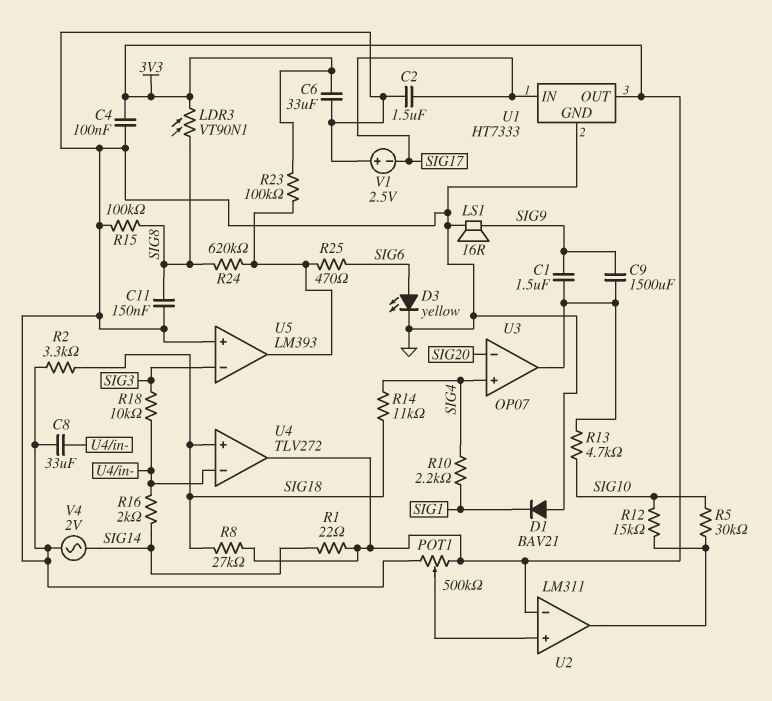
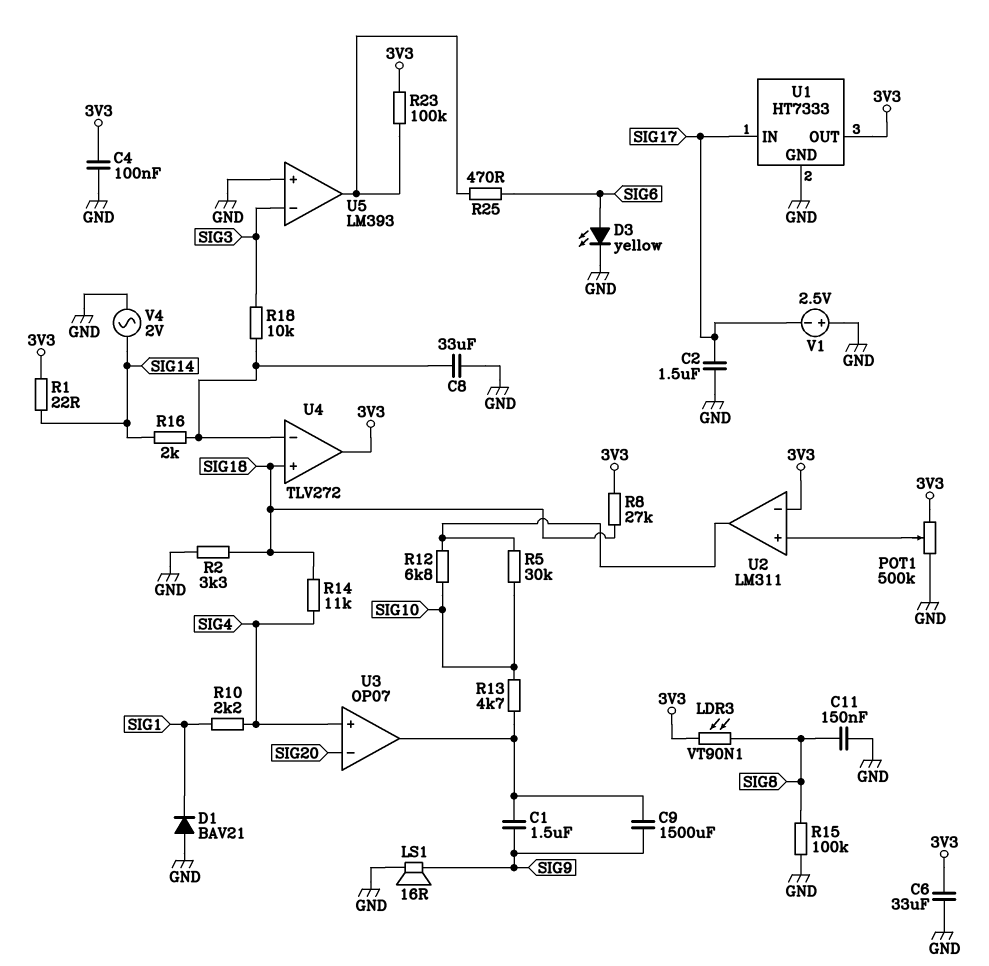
R12: 15k (SIG10, U2/out) -> 6.8k (SIG10, U2/out)
R24: 620k (SIG8, U5/out) -> none

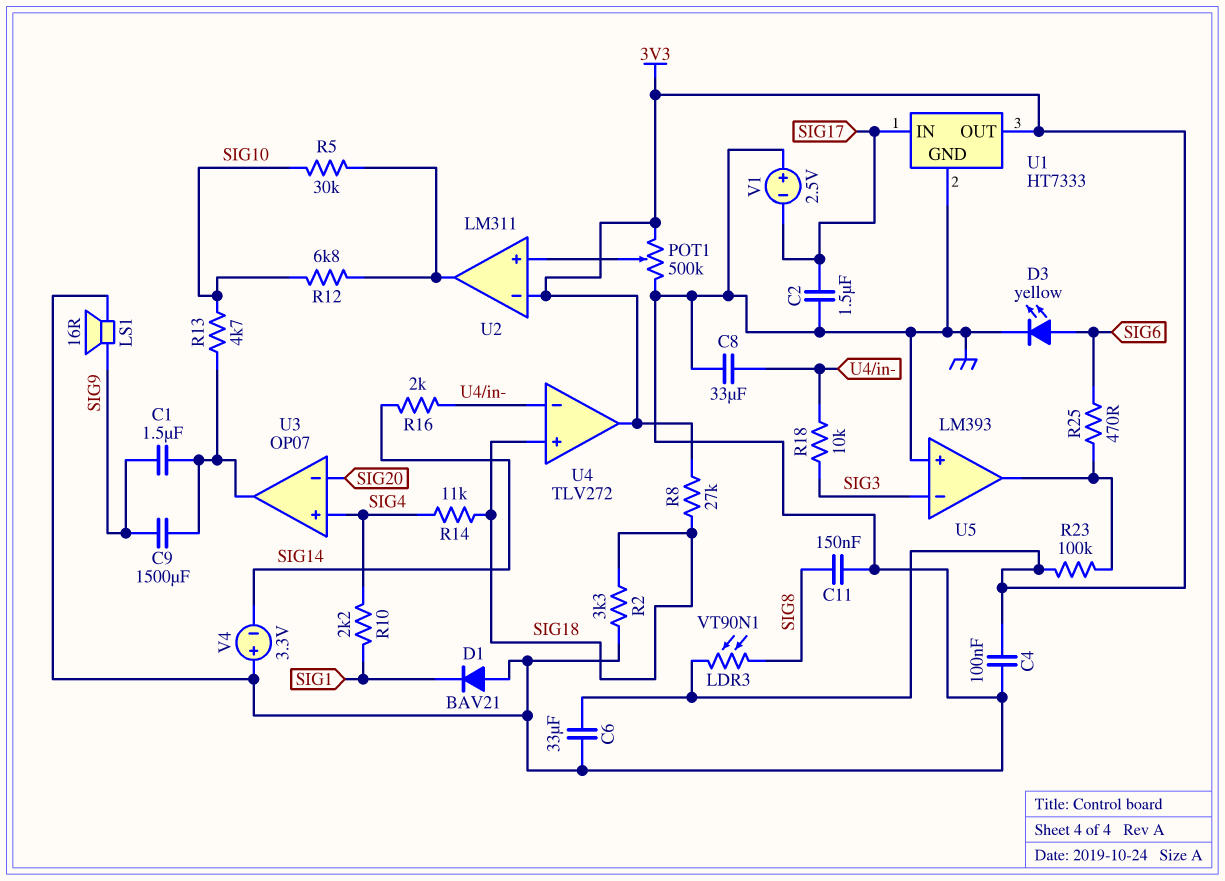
R1: 22 (3V3, SIG14) -> none
R15: 100k (GND, SIG8) -> none
V4: AC 2V (GND, SIG14) -> 3.3V (plus GND, minus SIG14)

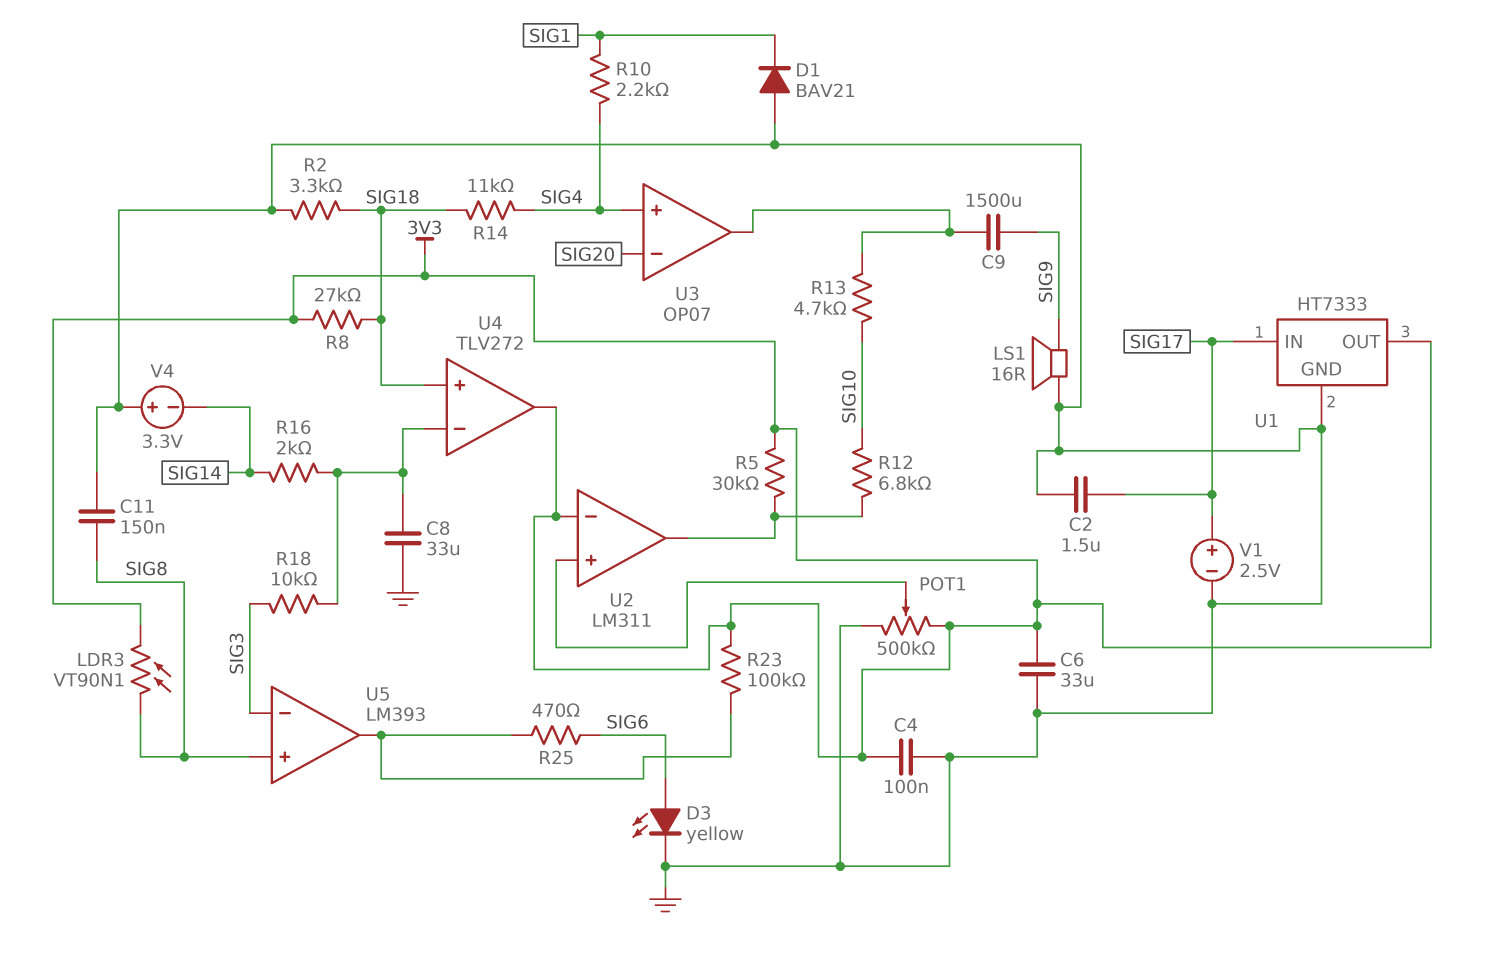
C1: 1.5uF (SIG9, U3/out) -> none
R5: 30k (SIG10, U2/out) -> 30k (3V3, U2/out)
U5 pin in+: GND -> SIG8
V1: 2.5V (plus GND, minus SIG17) -> 2.5V (plus SIG17, minus GND)

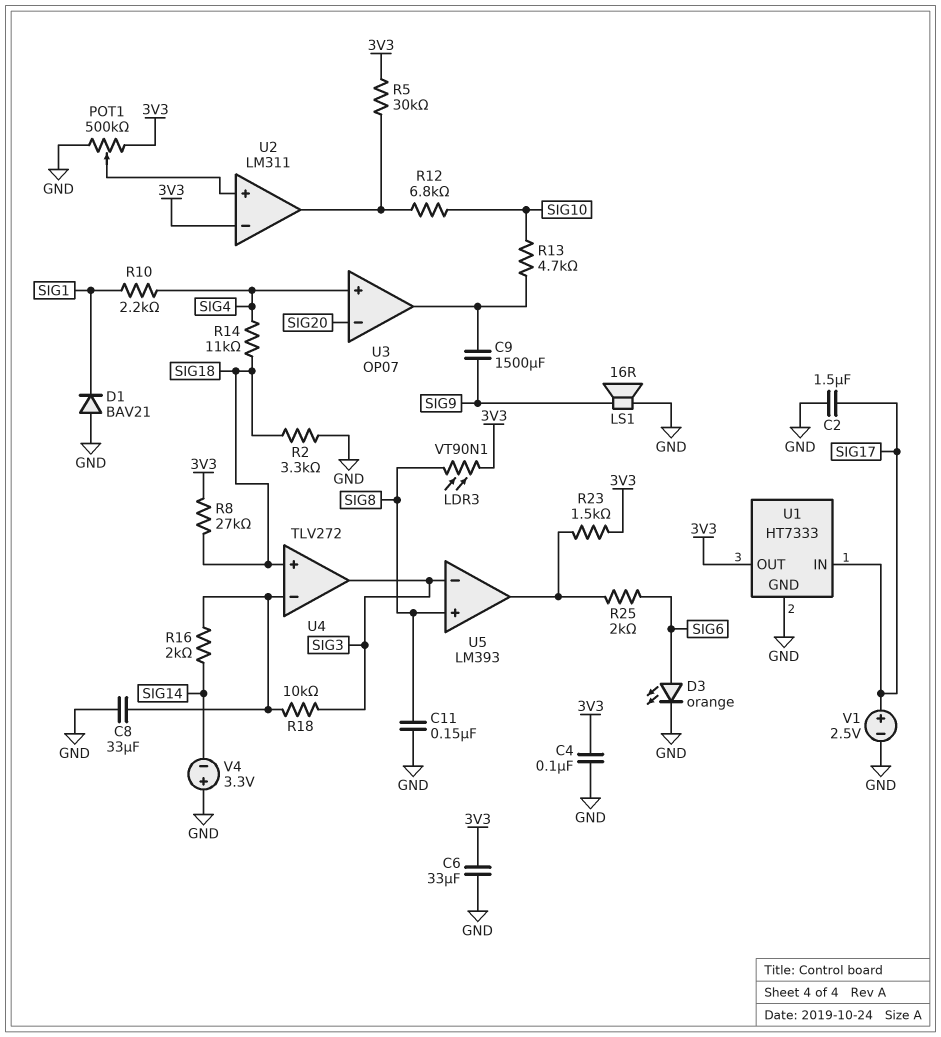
D3: LED yellow (A SIG6, K GND) -> LED orange (A SIG6, K GND)
R23: 100k (3V3, U5/out) -> 1.5k (3V3, U5/out)
R25: 470 (SIG6, U5/out) -> 2k (SIG6, U5/out)
U4 pin out: 3V3 -> SIG3

